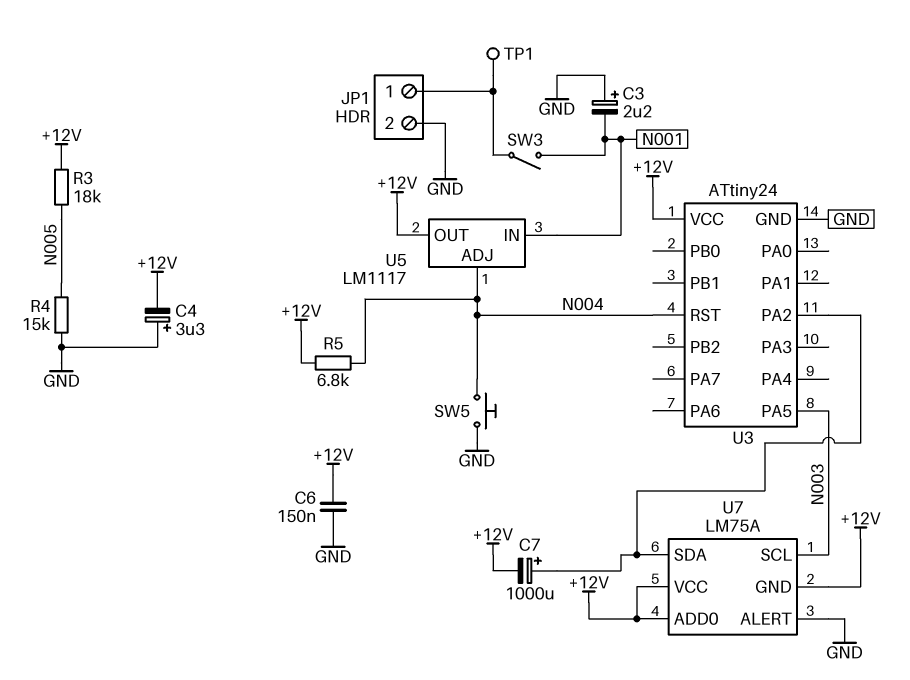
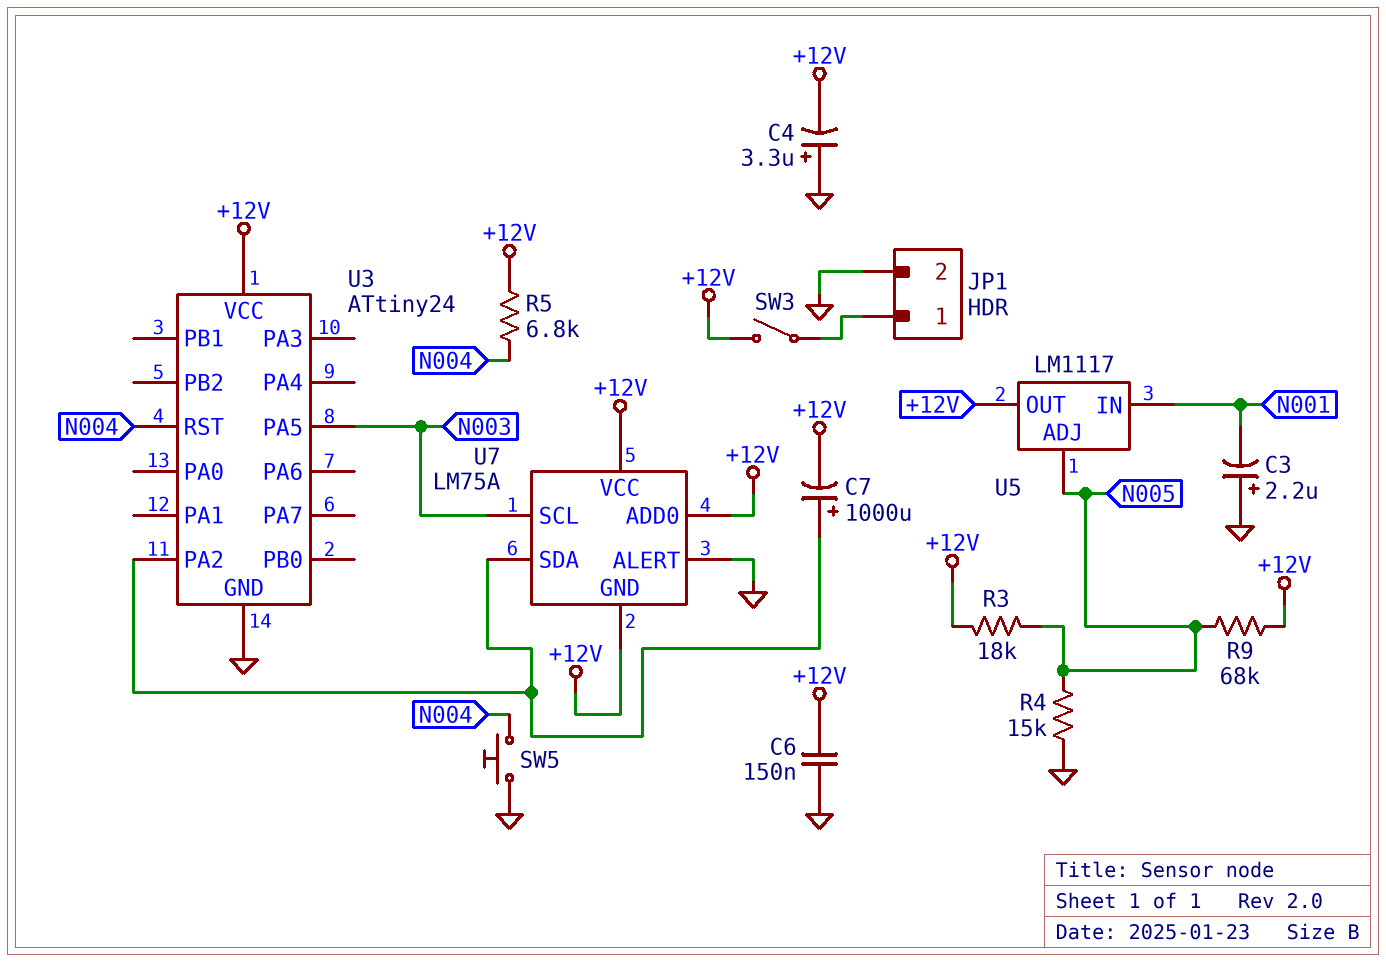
R9: none -> 68k (+12V, N005)
SW3: switch (JP1/1, N001) -> switch (+12V, JP1/1)
TP1: test point (JP1/1) -> none
U5 pin ADJ: N004 -> N005

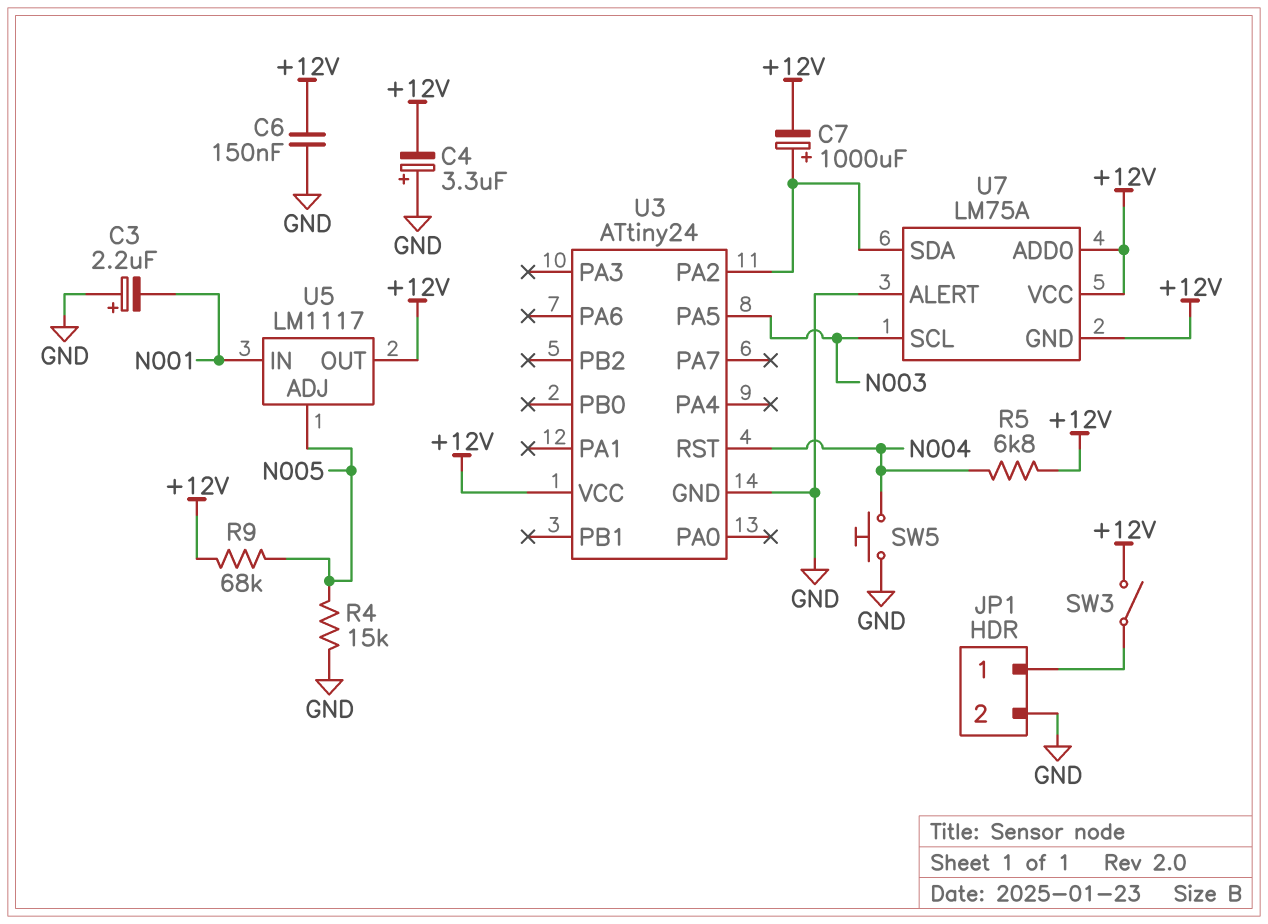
R3: 18k (+12V, N005) -> none

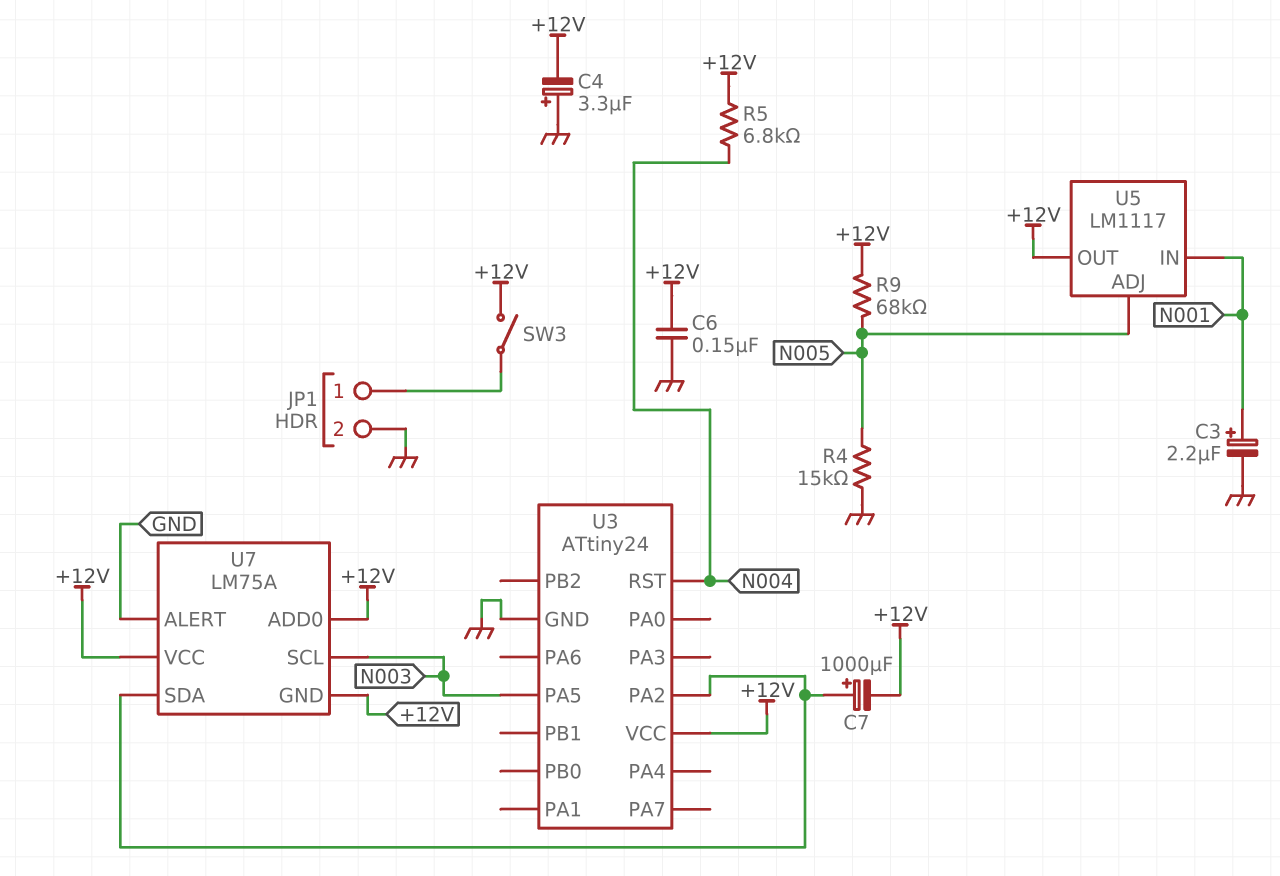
C3: 2.2uF (plus GND, minus N001) -> 2.2uF (plus N001, minus GND)
SW5: button (GND, N004) -> none

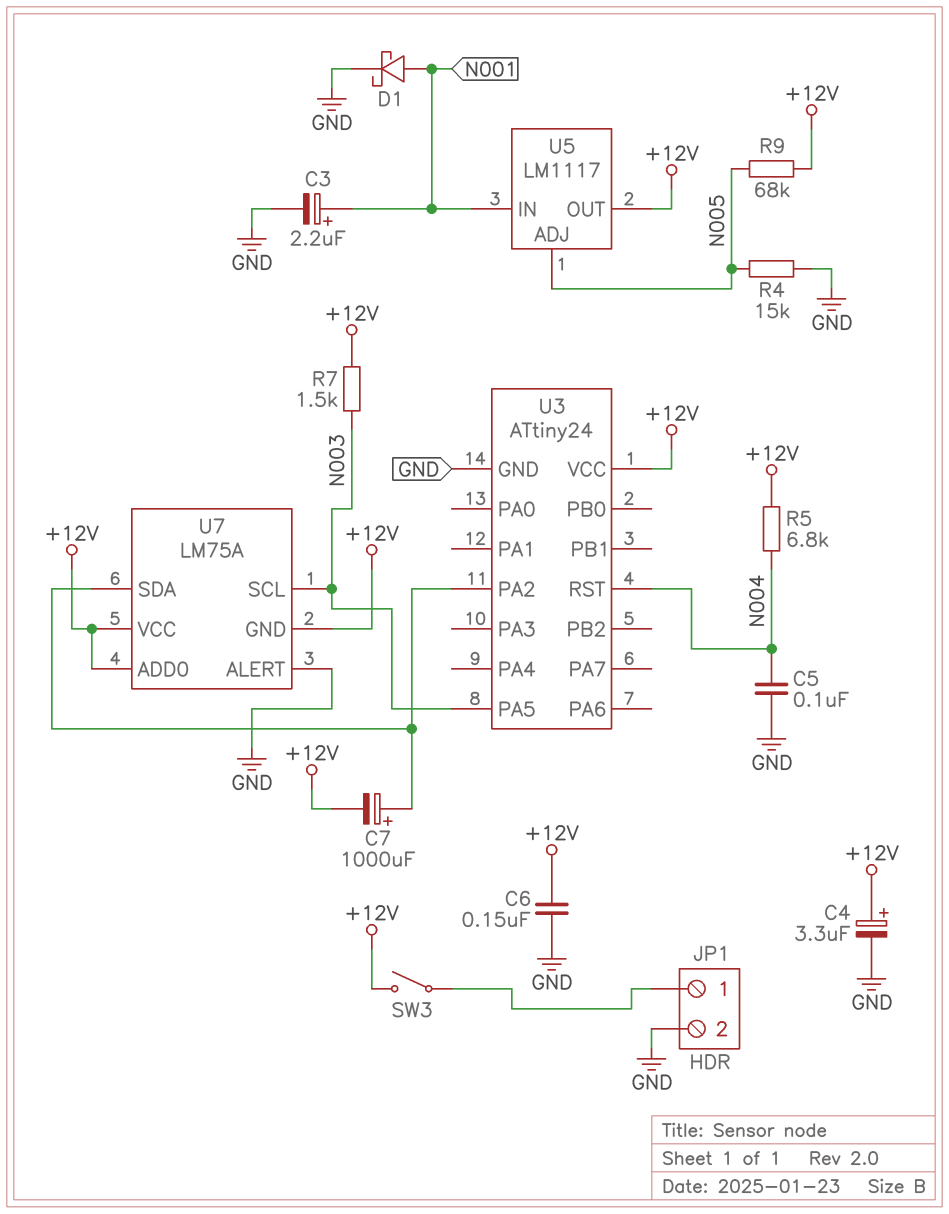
C4: 3.3uF (plus GND, minus +12V) -> 3.3uF (plus +12V, minus GND)
C5: none -> 100nF (GND, N004)
D1: none -> schottky (A N001, K GND)
R7: none -> 1.5k (+12V, N003)

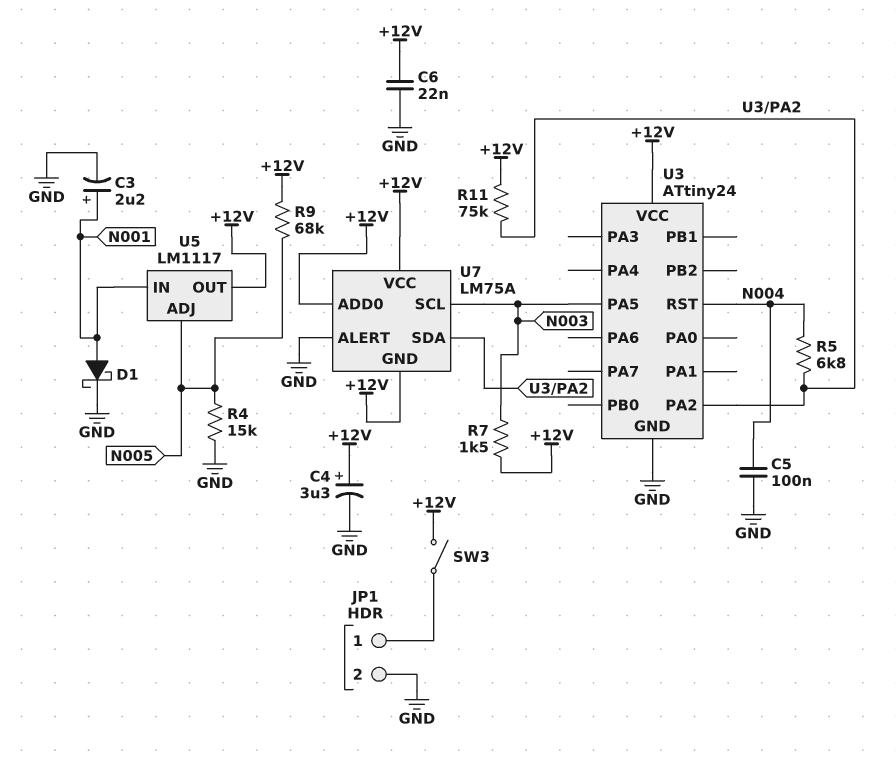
C6: 150nF (+12V, GND) -> 22nF (+12V, GND)
C7: 1000uF (plus U3/PA2, minus +12V) -> none
R5: 6.8k (+12V, N004) -> 6.8k (N004, U3/PA2)
R11: none -> 75k (+12V, U3/PA2)

